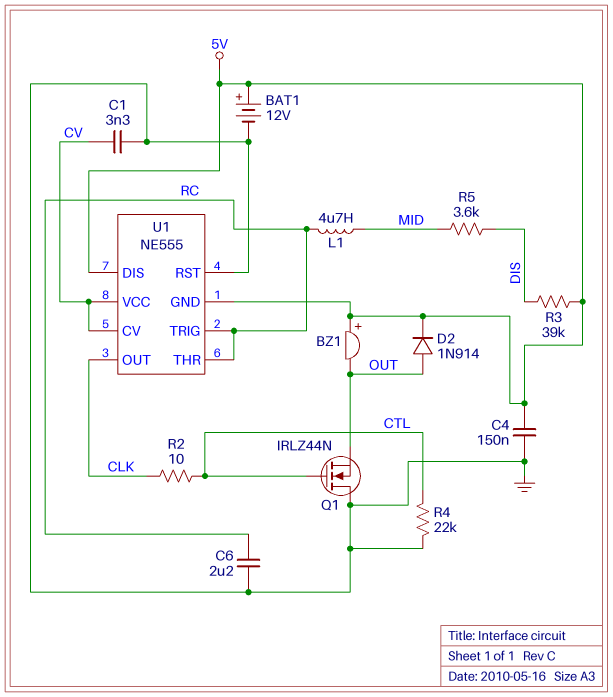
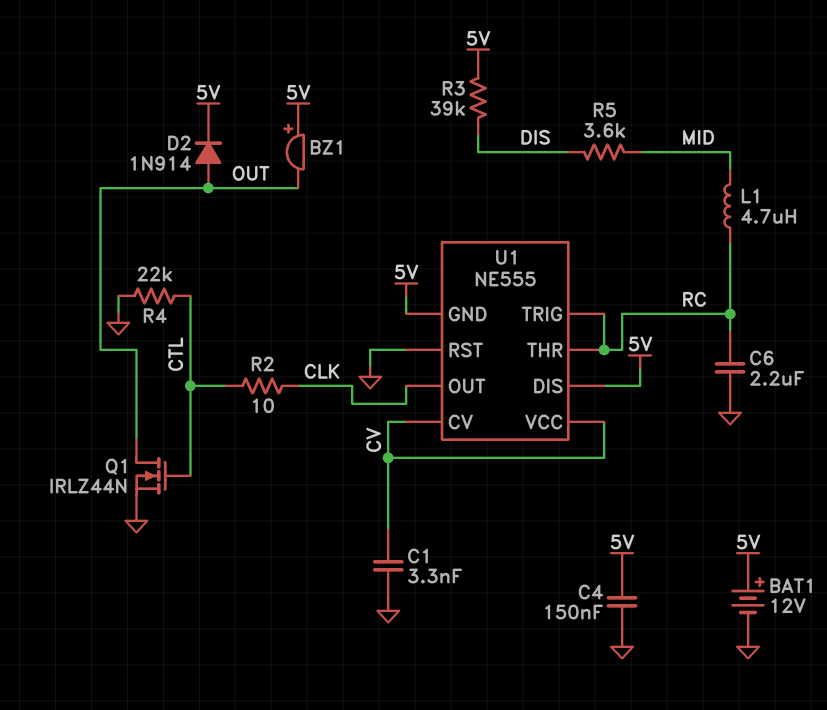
Q1: NMOS IRLZ44N (G CTL, D GND, S OUT) -> NMOS IRLZ44N (G CTL, D OUT, S GND)

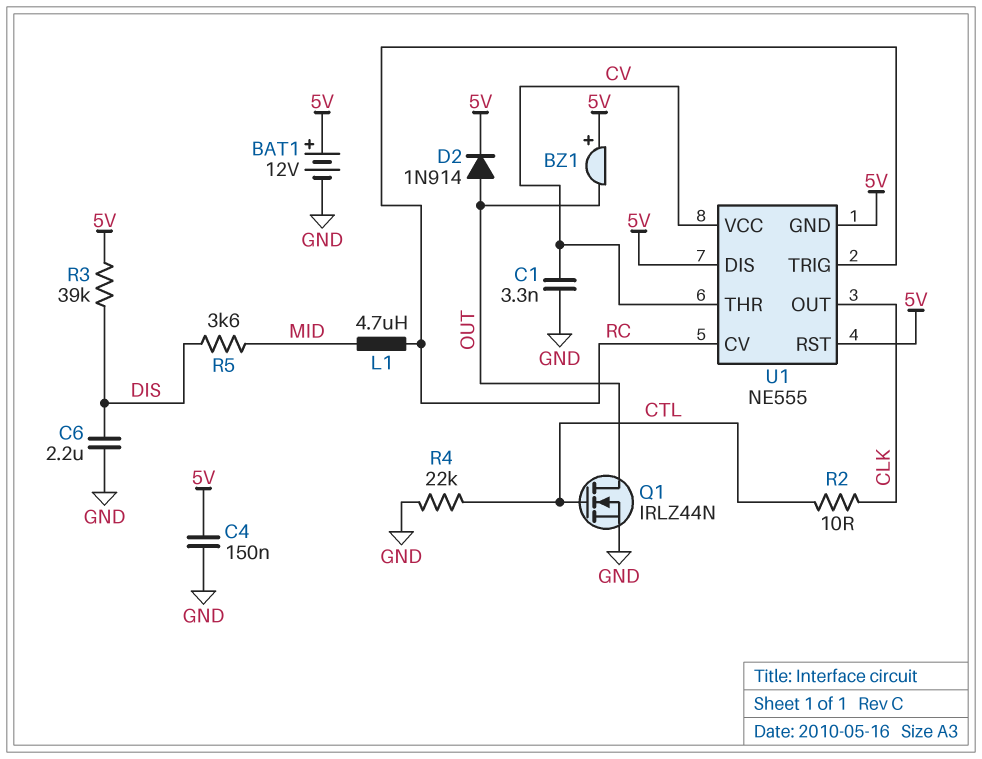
C6: 2.2uF (GND, RC) -> 2.2uF (DIS, GND)
U1 pin CV: CV -> RC
U1 pin RST: GND -> 5V
U1 pin THR: RC -> CV

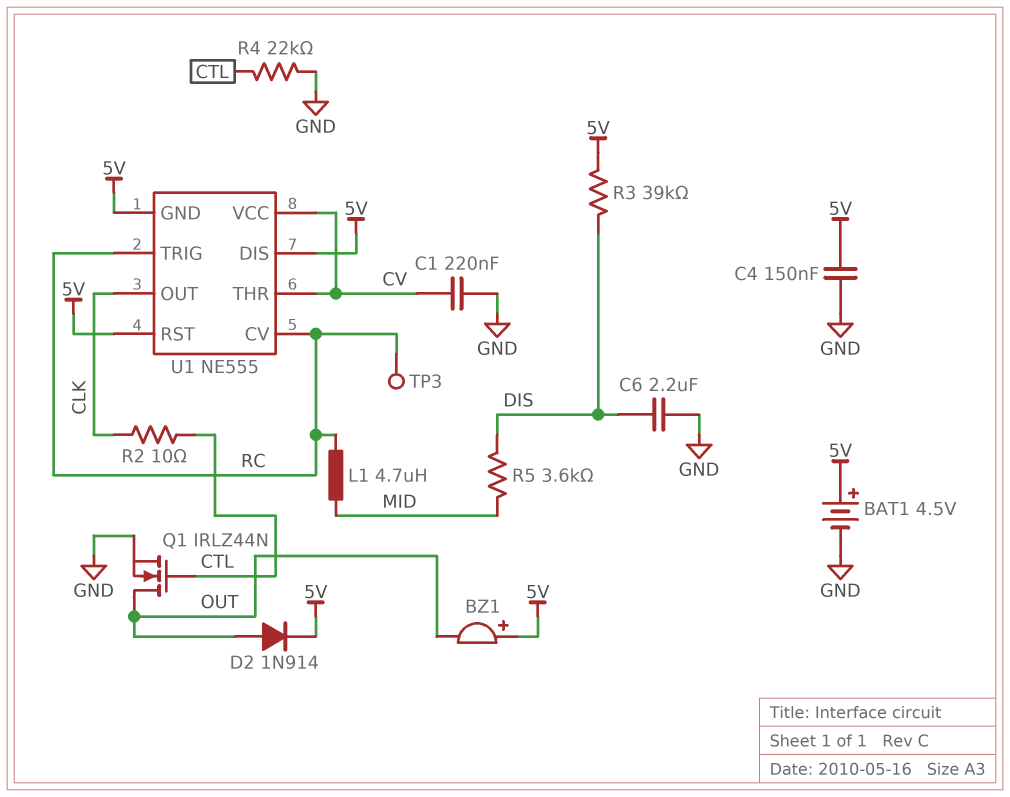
BAT1: 12V (plus 5V, minus GND) -> 4.5V (plus 5V, minus GND)
C1: 3.3nF (CV, GND) -> 220nF (CV, GND)
TP3: none -> test point (RC)

